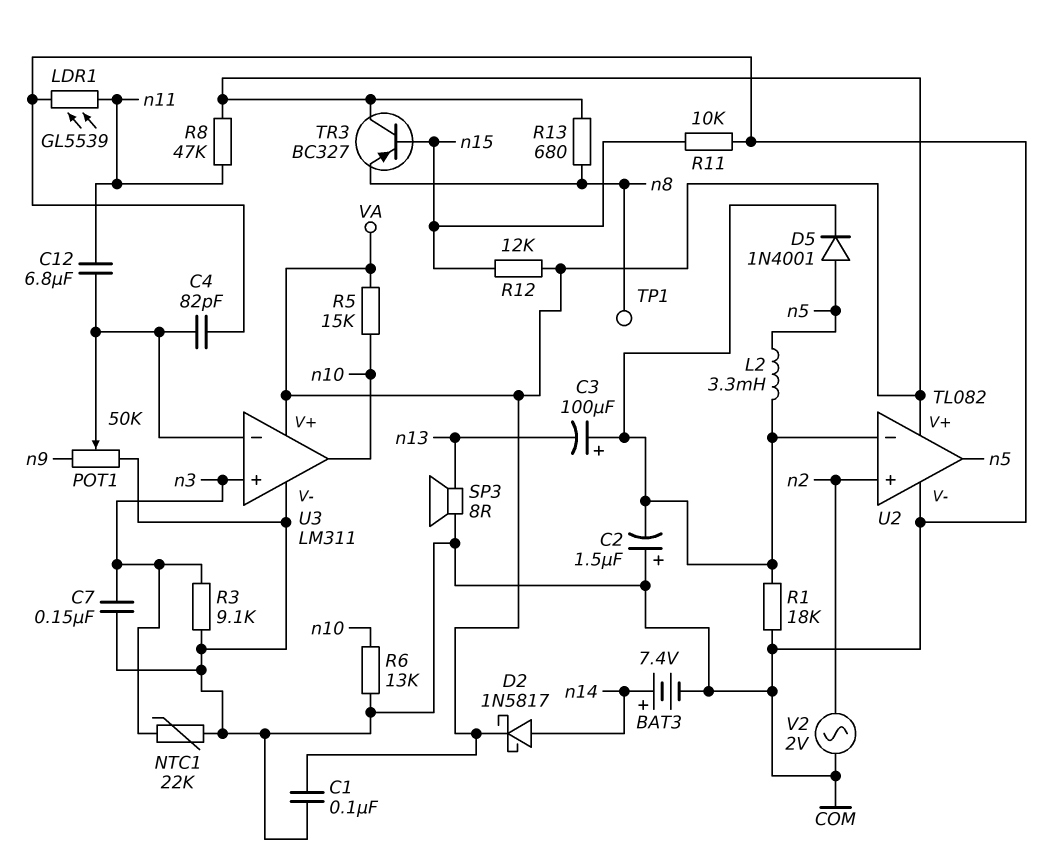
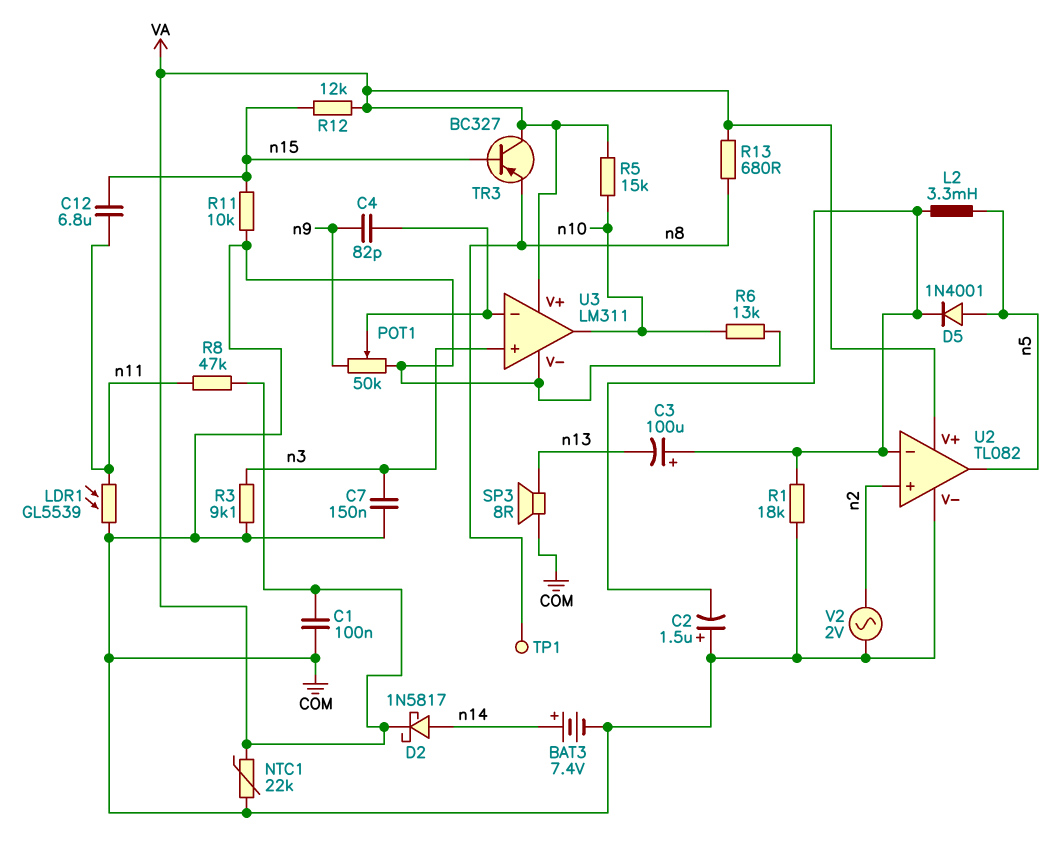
C4: 82pF (COM, U3/in-) -> 82pF (U3/in-, n9)
C12: 6.8uF (U3/in-, n11) -> 6.8uF (n11, n15)
NTC1: 22k (COM, n3) -> 22k (COM, VA)

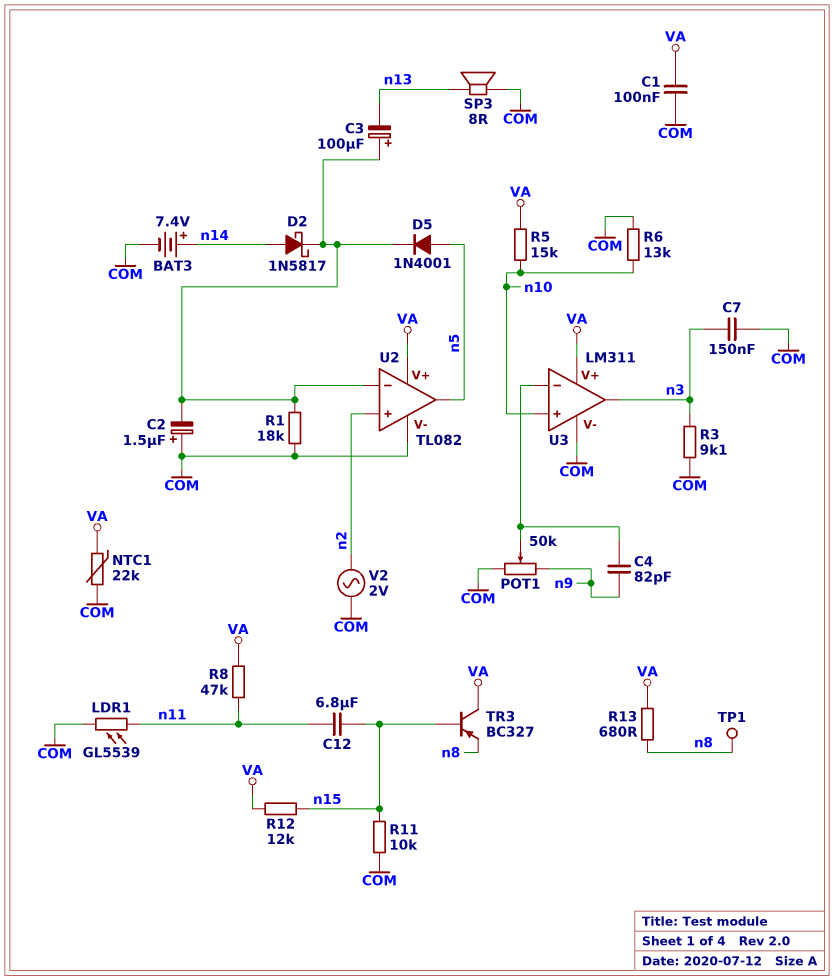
D2: schottky 1N5817 (A n14, K VA) -> schottky 1N5817 (A n14, K U2/in-)
L2: 3.3mH (U2/in-, n5) -> none
U3 pin in+: n3 -> n10
U3 pin out: n10 -> n3

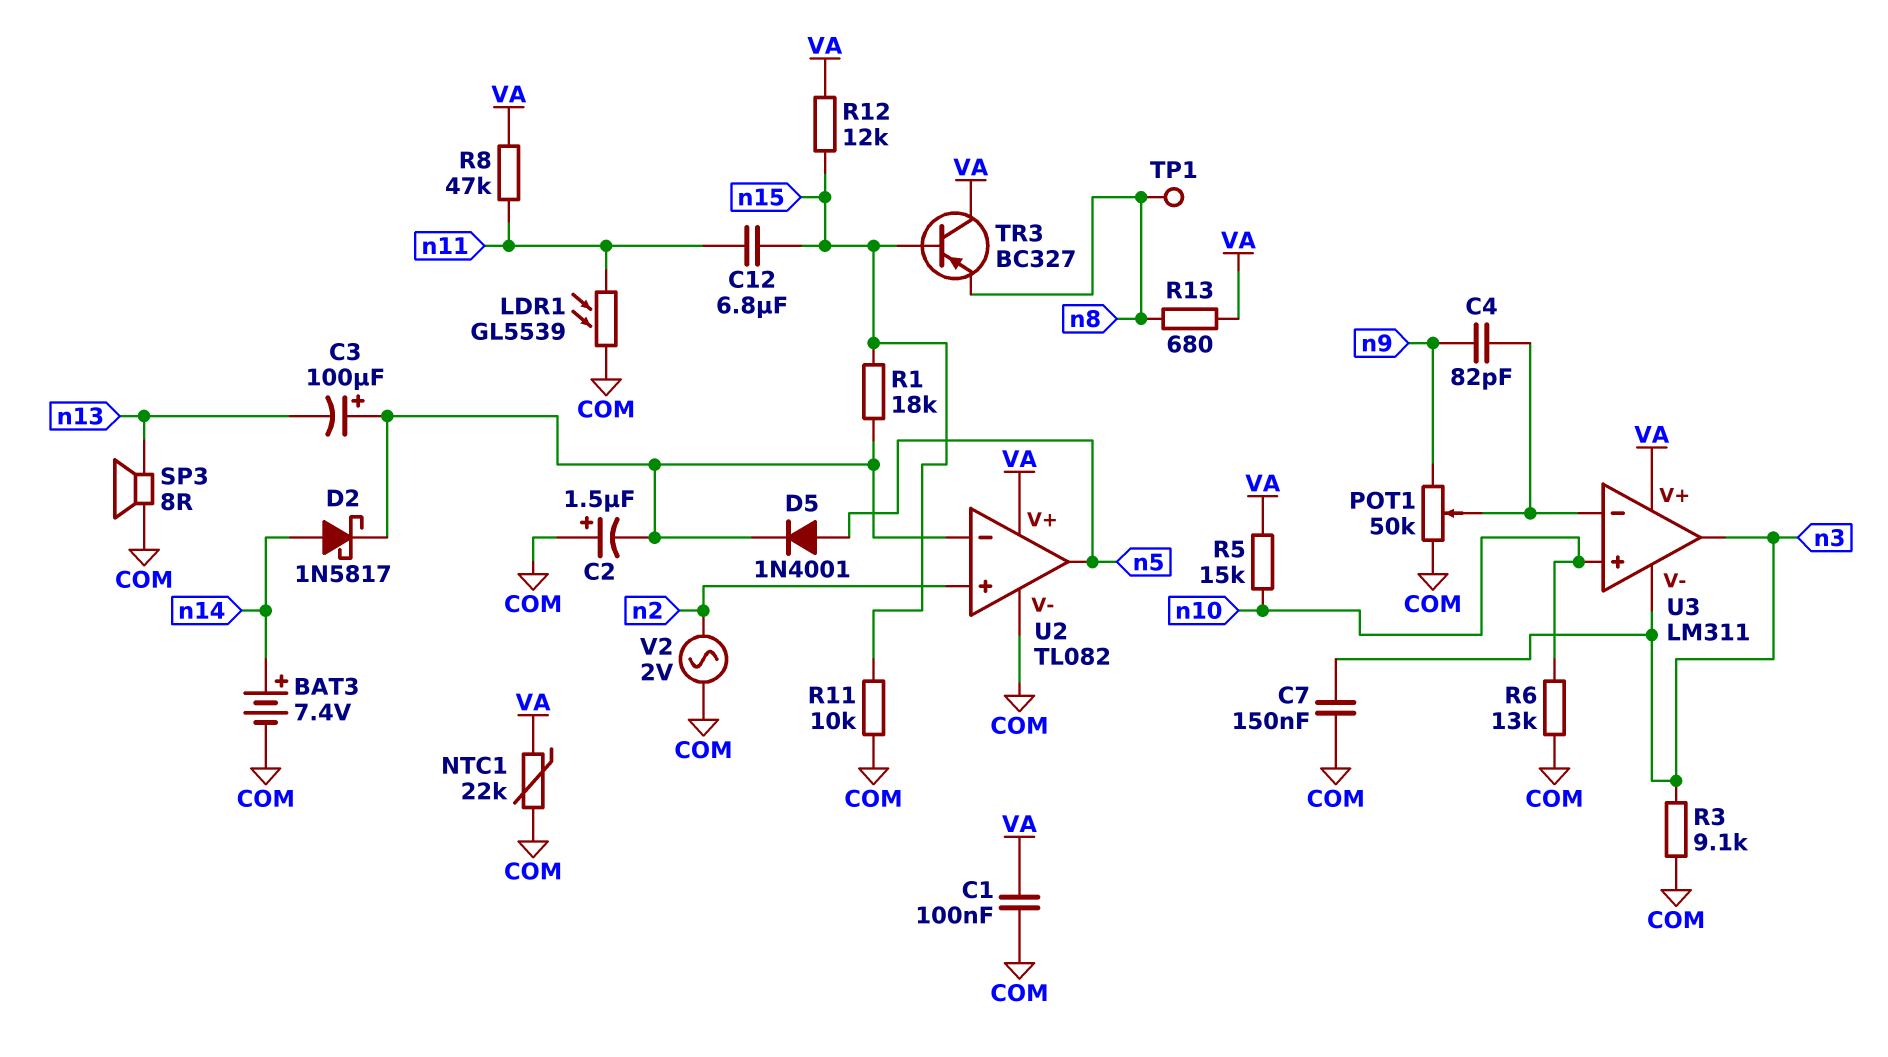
R1: 18k (COM, U2/in-) -> 18k (U2/in-, n15)
U3 pin V-: COM -> n3

